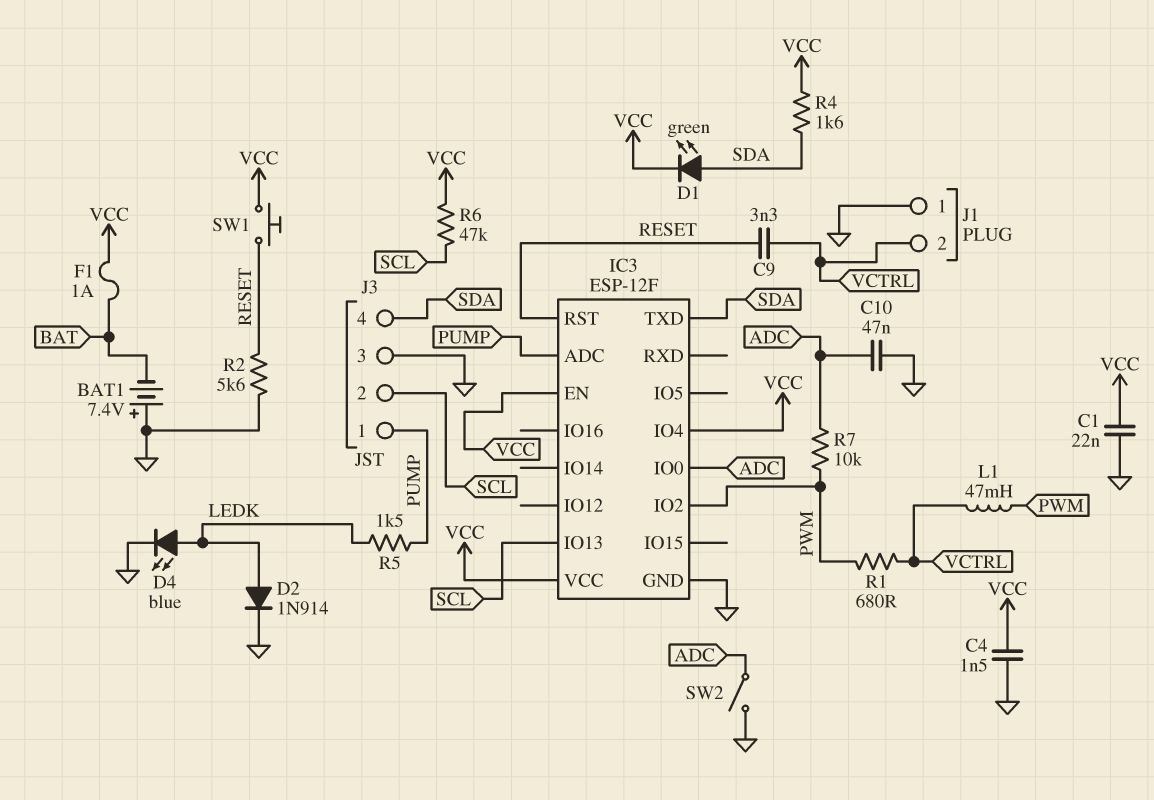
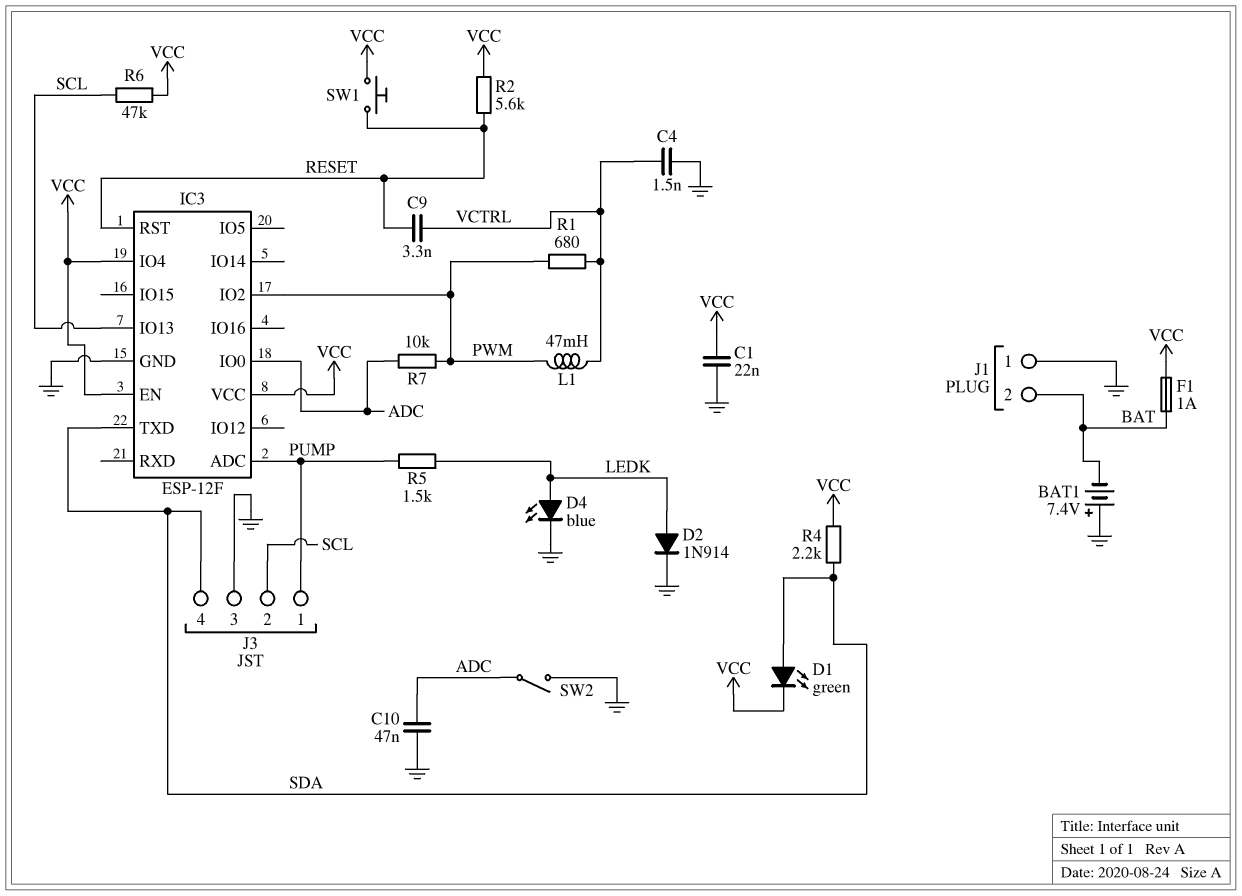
C4: 1.5nF (GND, VCC) -> 1.5nF (GND, VCTRL)
J1 pin 2: VCTRL -> BAT
R2: 5.6k (GND, RESET) -> 5.6k (RESET, VCC)
R4: 1.6k (SDA, VCC) -> 2.2k (SDA, VCC)

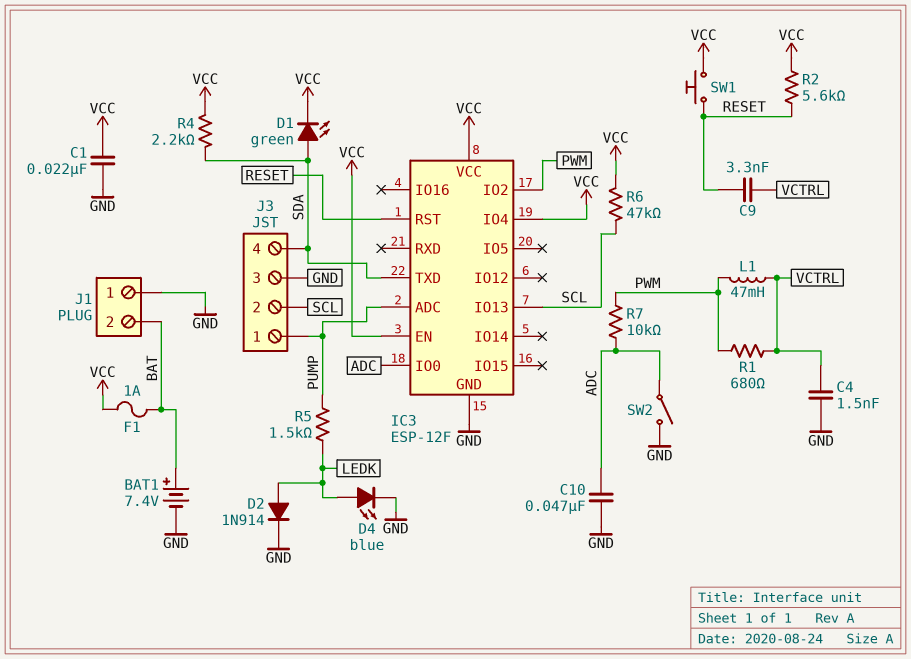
BAT1: 7.4V (plus GND, minus BAT) -> 7.4V (plus BAT, minus GND)

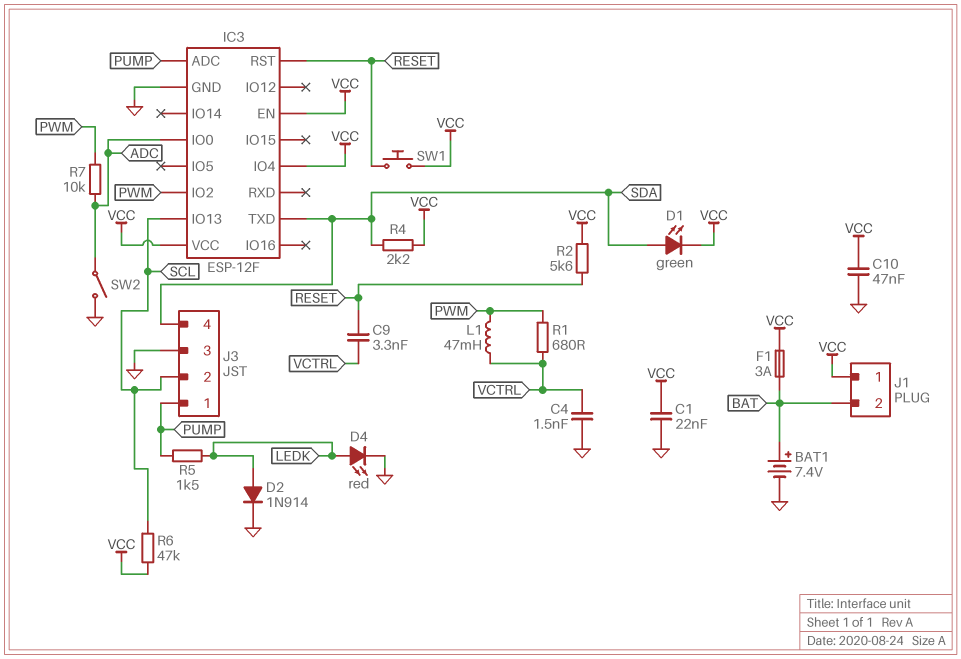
C10: 47nF (ADC, GND) -> 47nF (GND, VCC)
D4: LED blue (A LEDK, K GND) -> LED red (A LEDK, K GND)
F1: 1A (BAT, VCC) -> 3A (BAT, VCC)
J1 pin 1: GND -> VCC

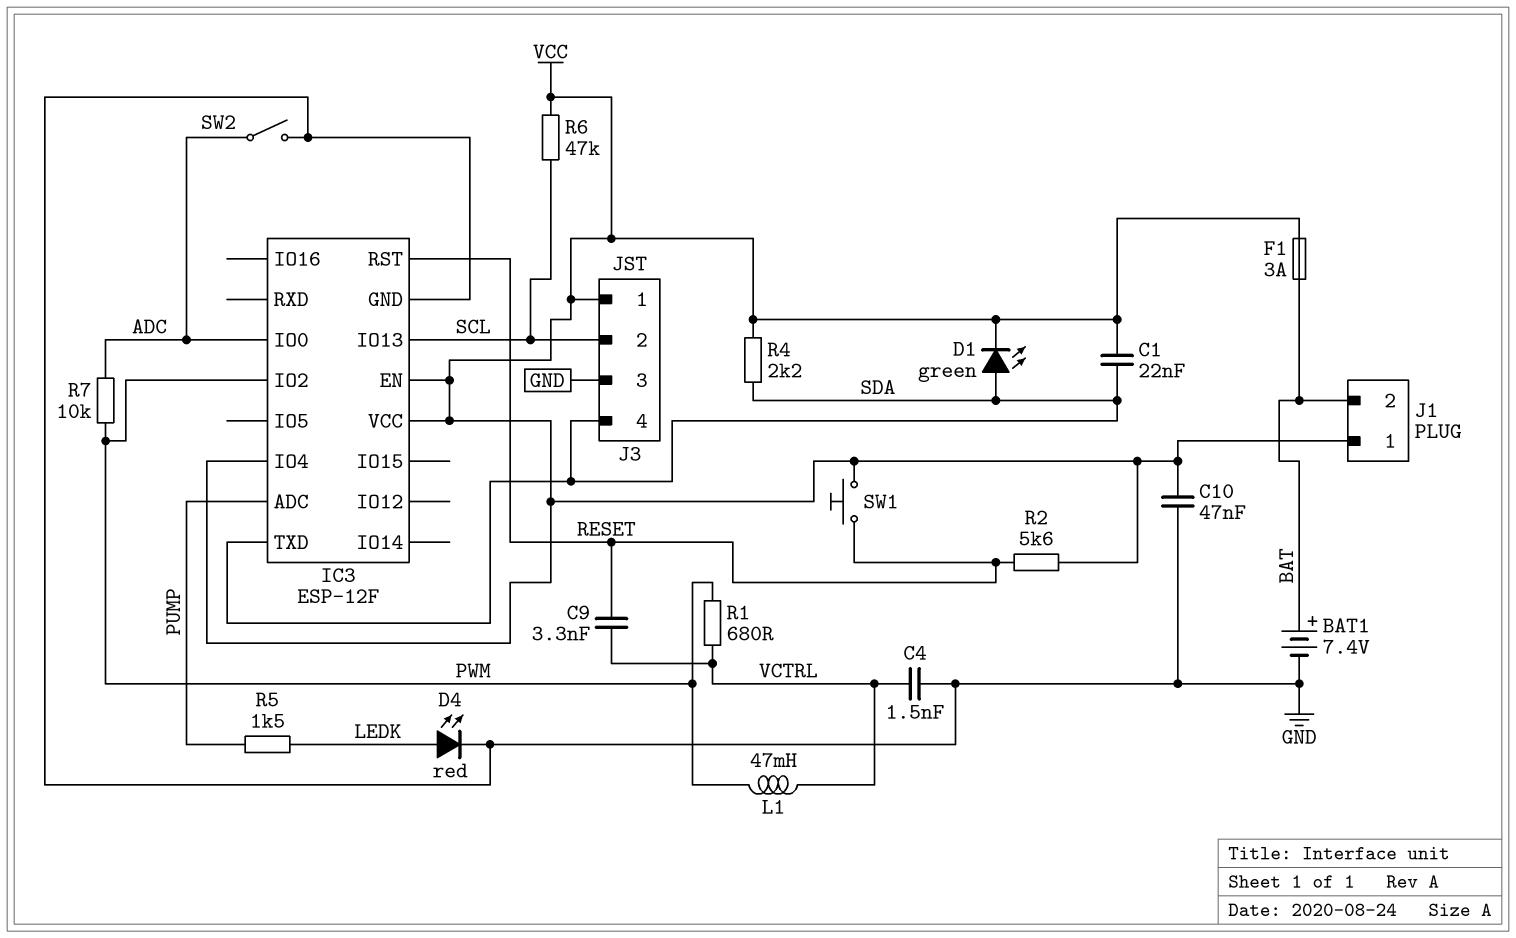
C1: 22nF (GND, VCC) -> 22nF (SDA, VCC)
D2: diode 1N914 (A LEDK, K GND) -> none
J3 pin 1: PUMP -> VCC

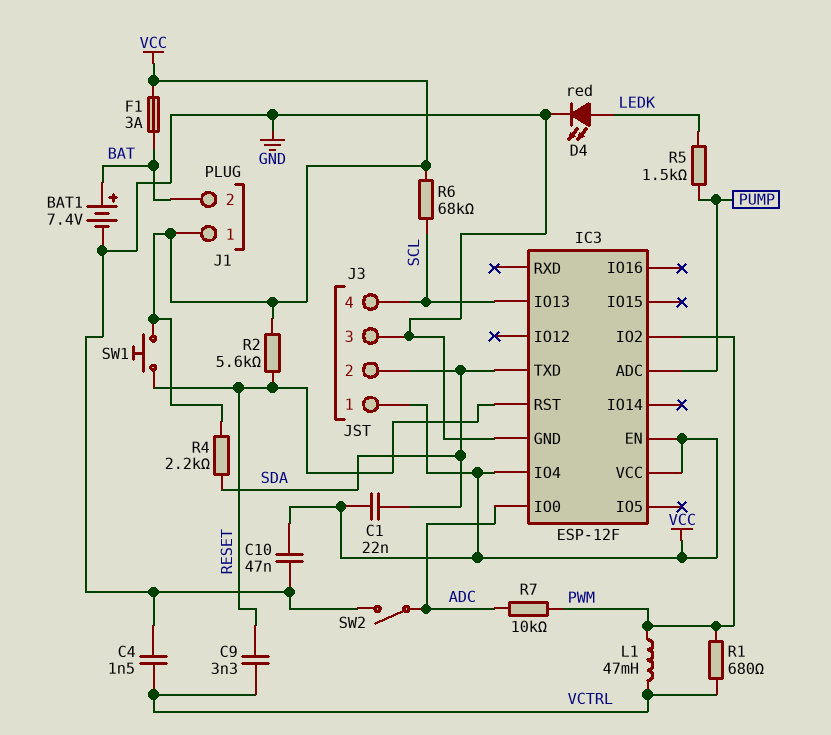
D1: LED green (A SDA, K VCC) -> none
J3 pin 2: SCL -> SDA
J3 pin 4: SDA -> SCL
R6: 47k (SCL, VCC) -> 68k (SCL, VCC)

